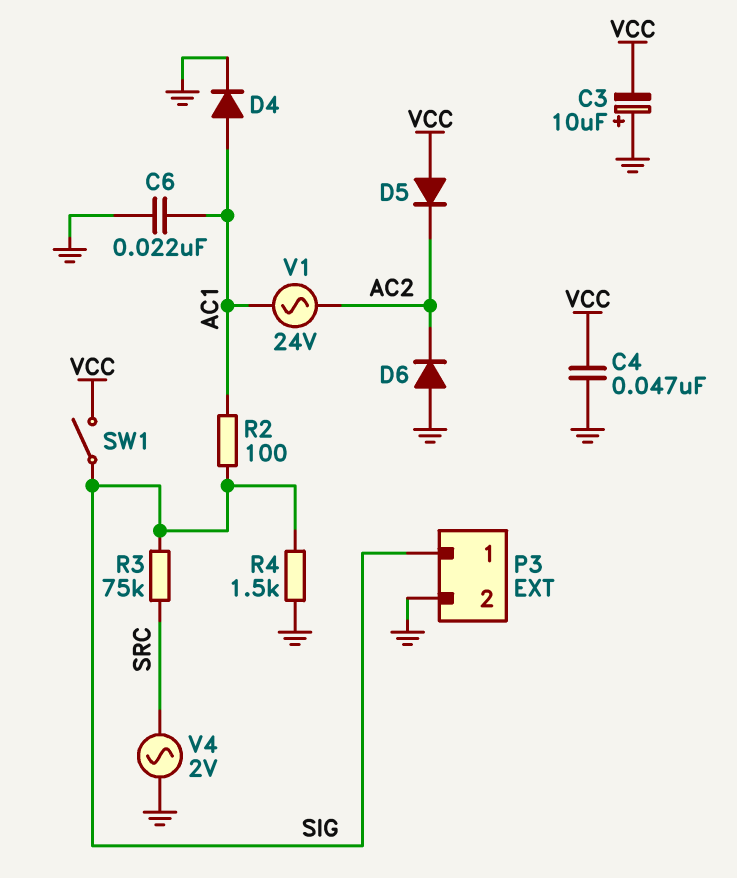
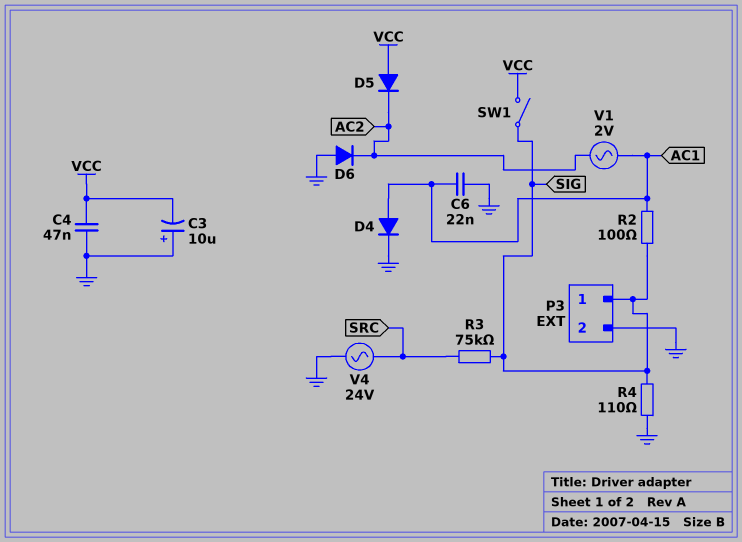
R4: 1.5k (GND, SIG) -> 110 (GND, SIG)
V1: AC 24V (AC1, AC2) -> AC 2V (AC1, AC2)
V4: AC 2V (GND, SRC) -> AC 24V (GND, SRC)

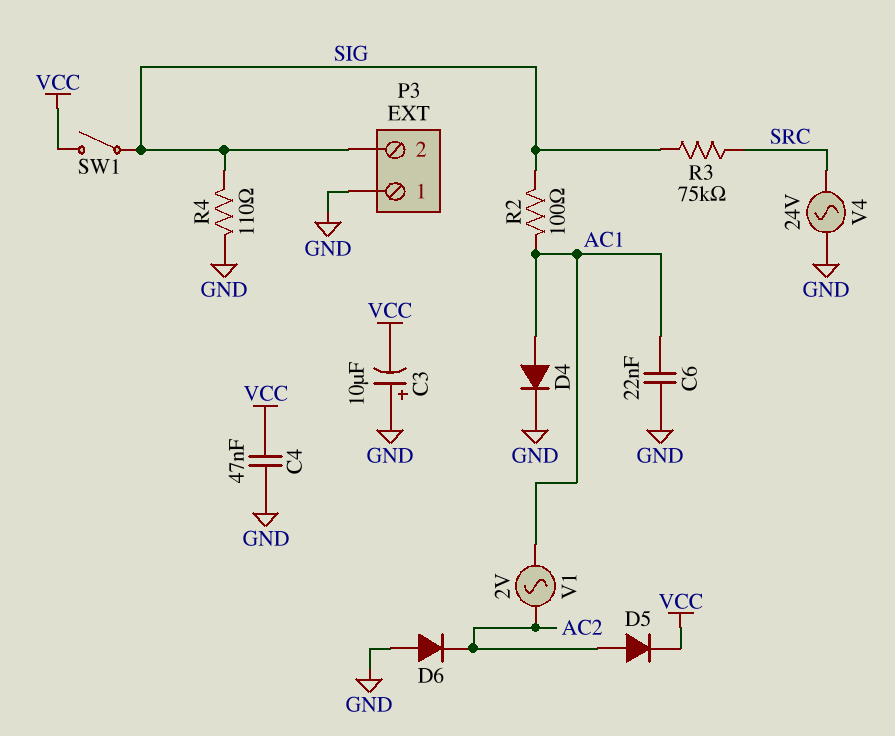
D5: diode (A VCC, K AC2) -> diode (A AC2, K VCC)
P3 pin 1: SIG -> GND
P3 pin 2: GND -> SIG

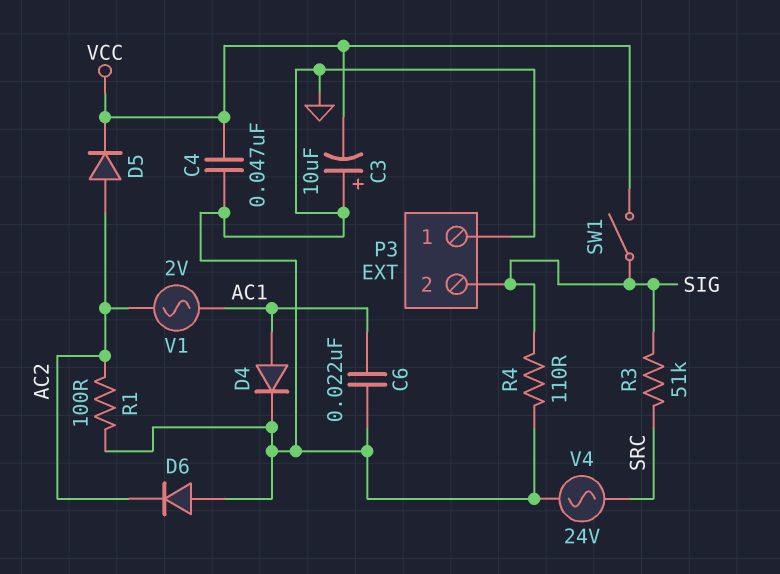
R1: none -> 100 (AC2, GND)
R2: 100 (AC1, SIG) -> none
R3: 75k (SIG, SRC) -> 51k (SIG, SRC)

